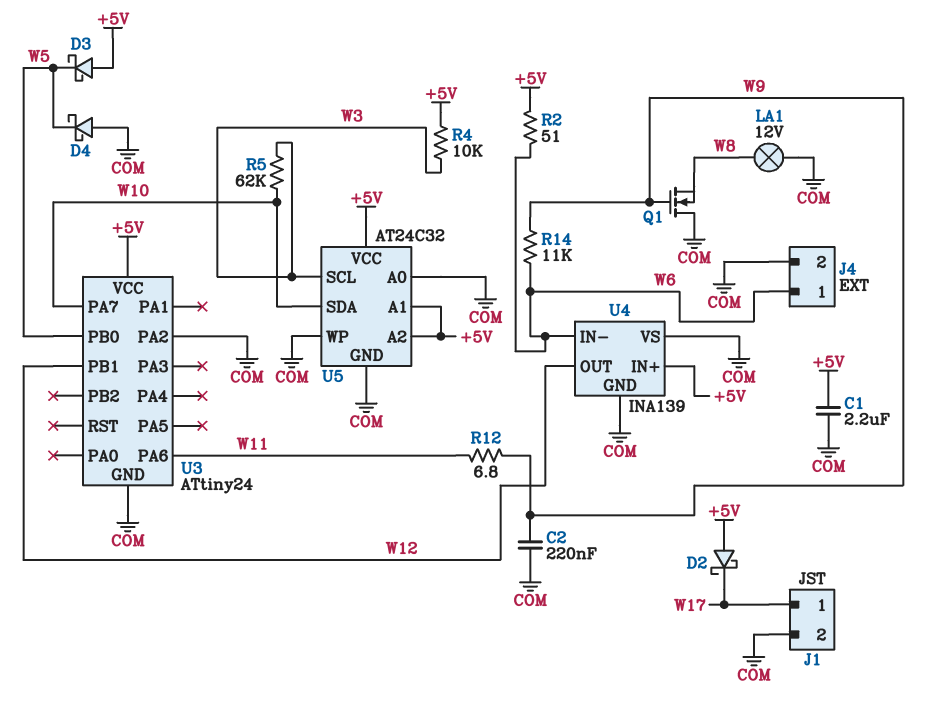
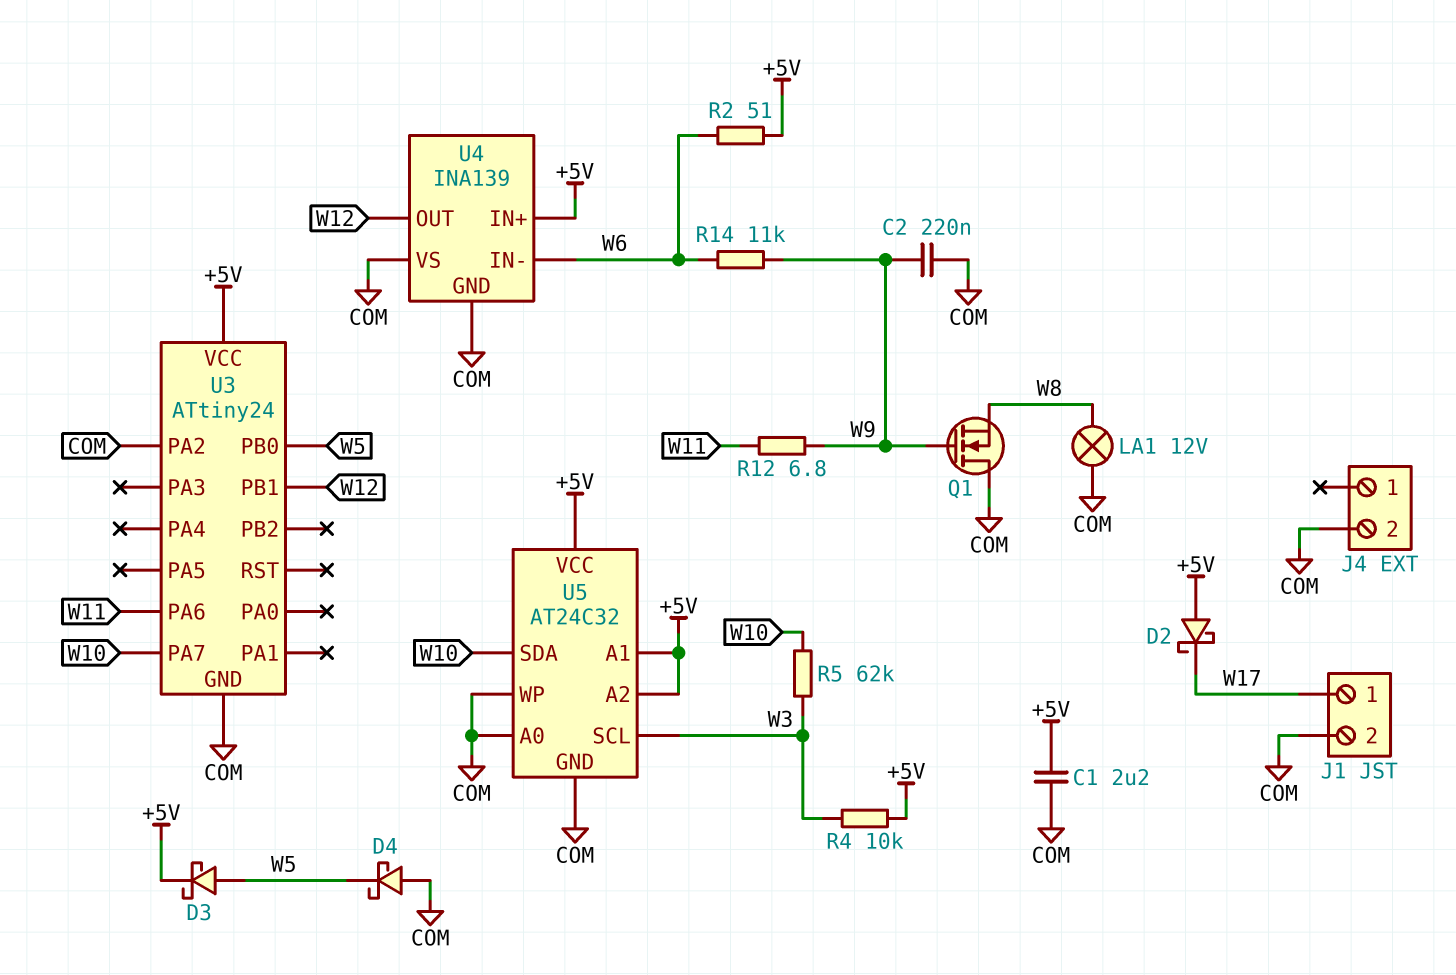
D3: schottky (A +5V, K W5) -> schottky (A W5, K +5V)
J4 pin 1: W6 -> none

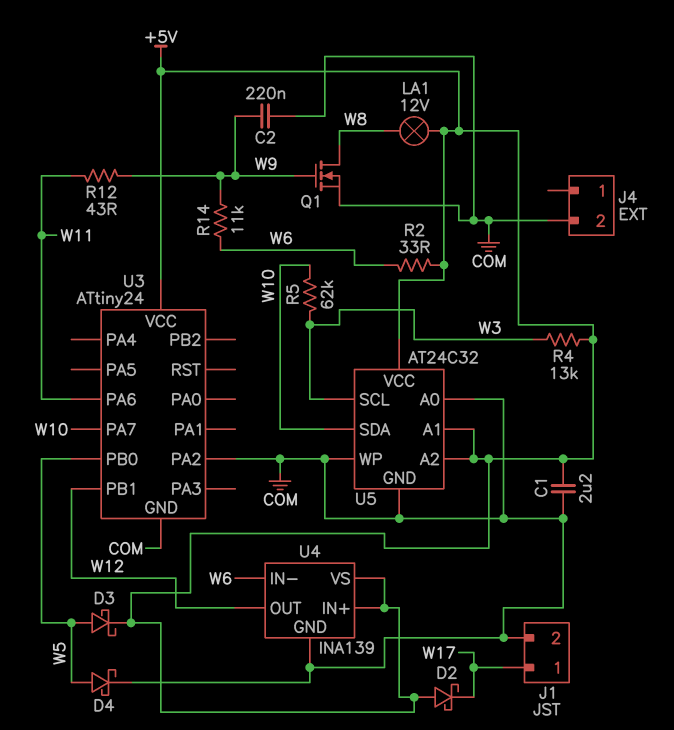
D4: schottky (A COM, K W5) -> schottky (A W5, K COM)
LA1: lamp 12V (COM, W8) -> lamp 12V (+5V, W8)
Q1: NMOS (G W9, D COM, S W8) -> NMOS (G W9, D W8, S COM)
R2: 51 (+5V, W6) -> 33 (+5V, W6)
R4: 10k (+5V, W3) -> 13k (+5V, W3)
R12: 6.8 (W9, W11) -> 43 (W9, W11)
U4 pin VS: COM -> +5V

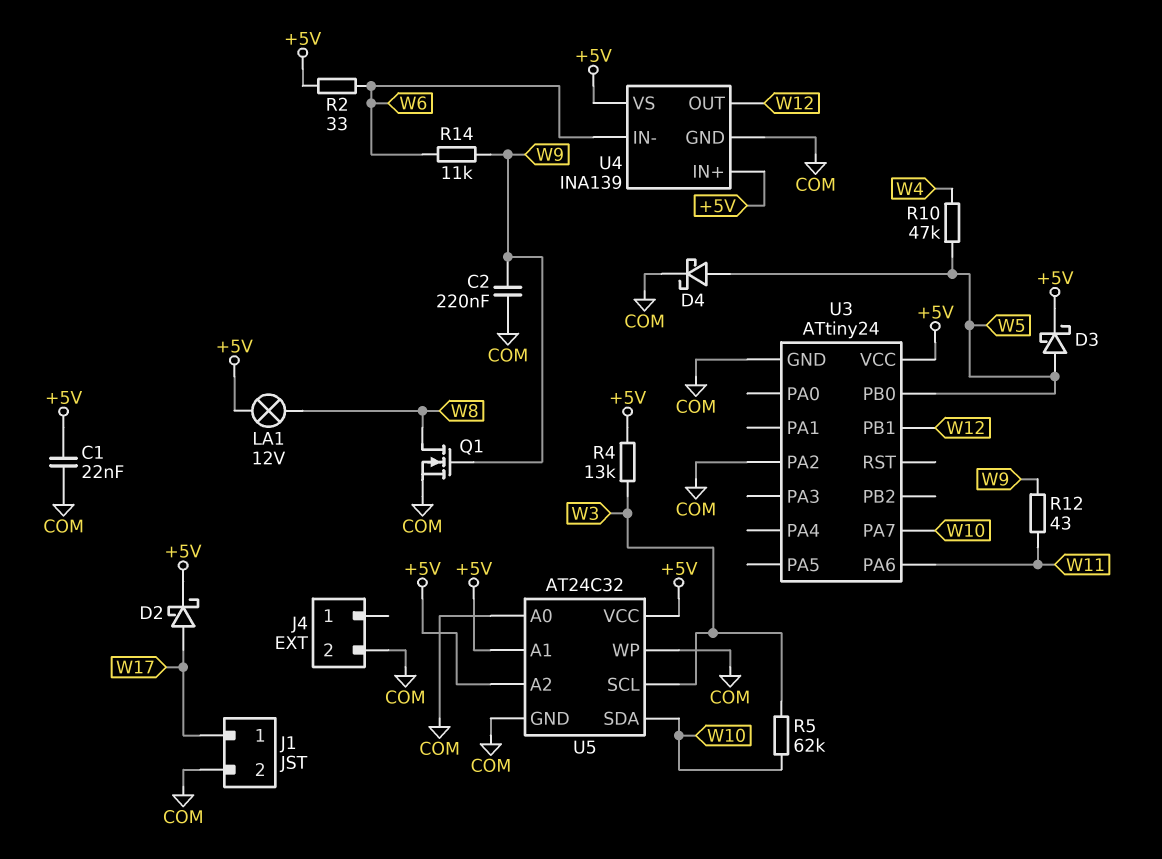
C1: 2.2uF (+5V, COM) -> 22nF (+5V, COM)
D2: schottky (A +5V, K W17) -> schottky (A W17, K +5V)
R10: none -> 47k (W4, W5)

